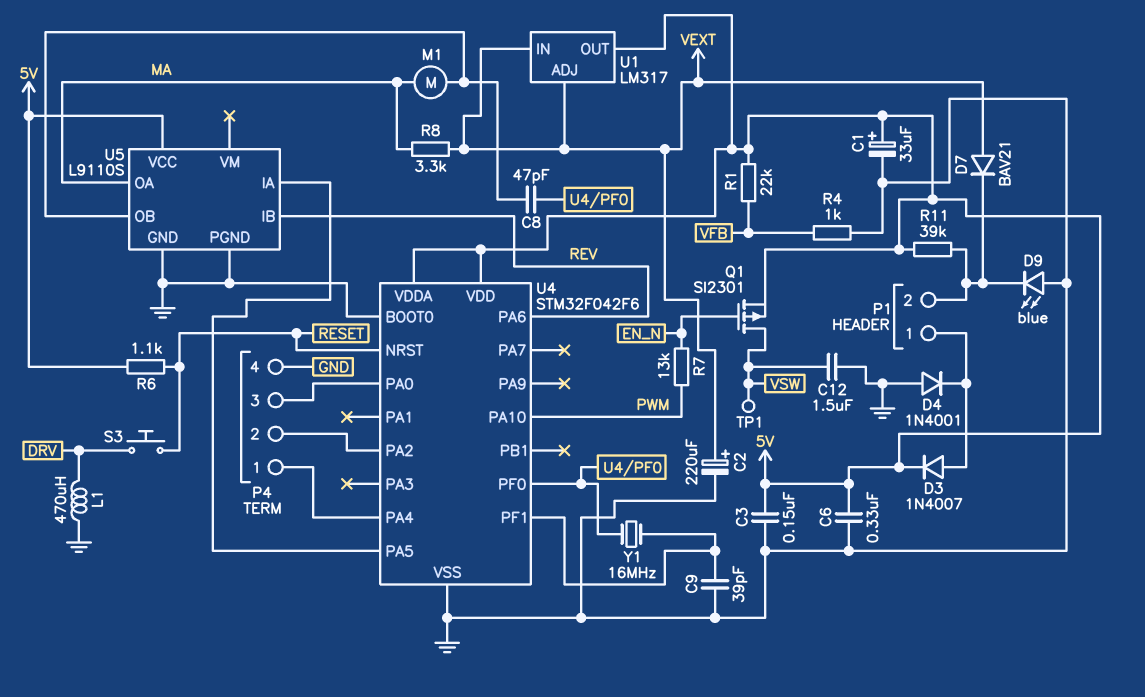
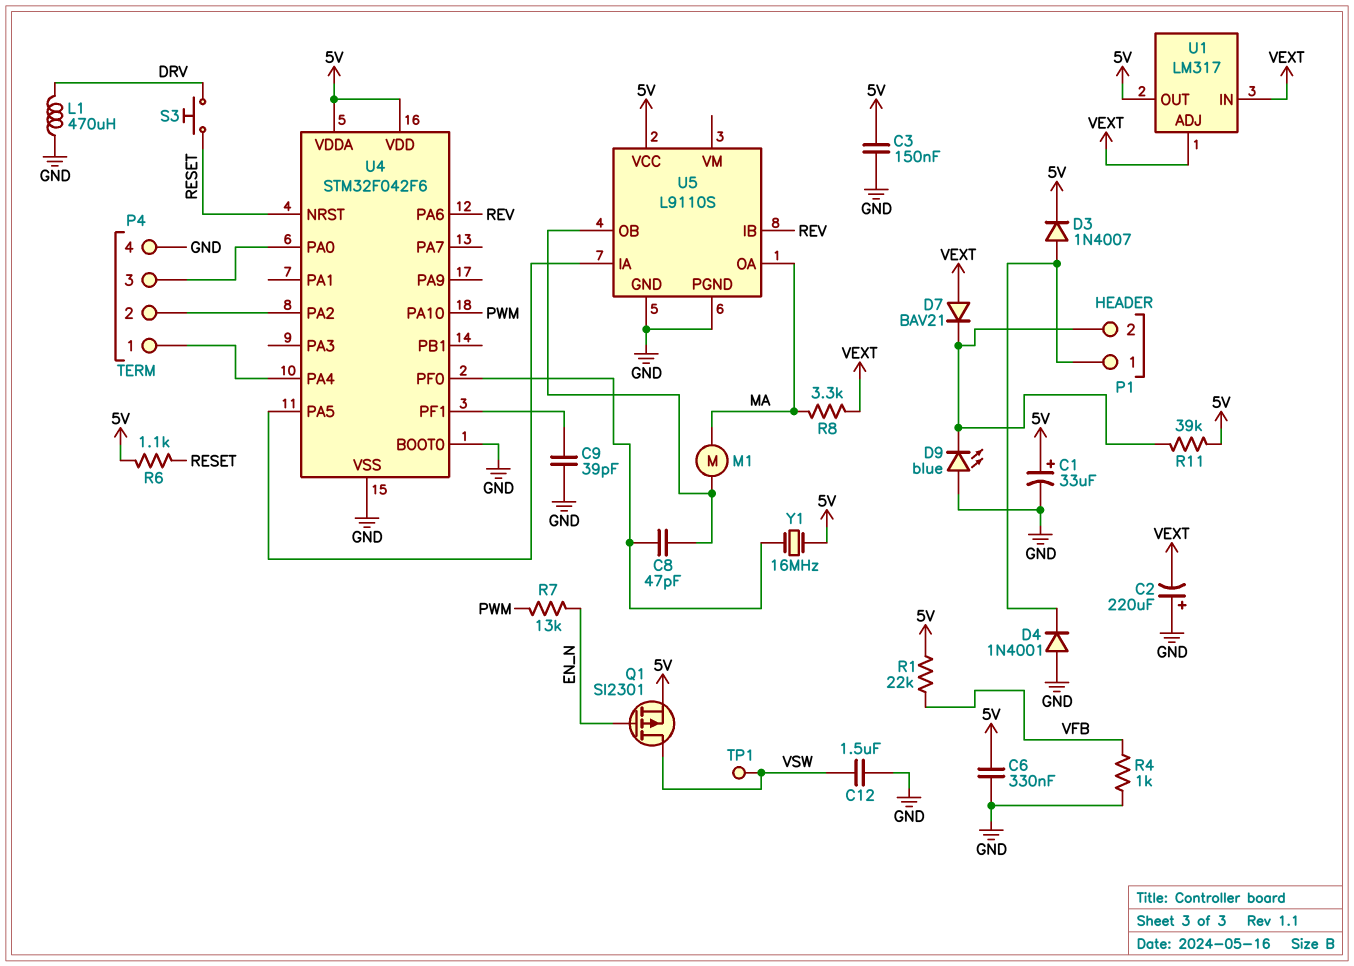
C2: 220uF (plus VEXT, minus GND) -> 220uF (plus GND, minus VEXT)
Y1: 16MHz (U4/PF0, U4/PF1) -> 16MHz (5V, U4/PF0)

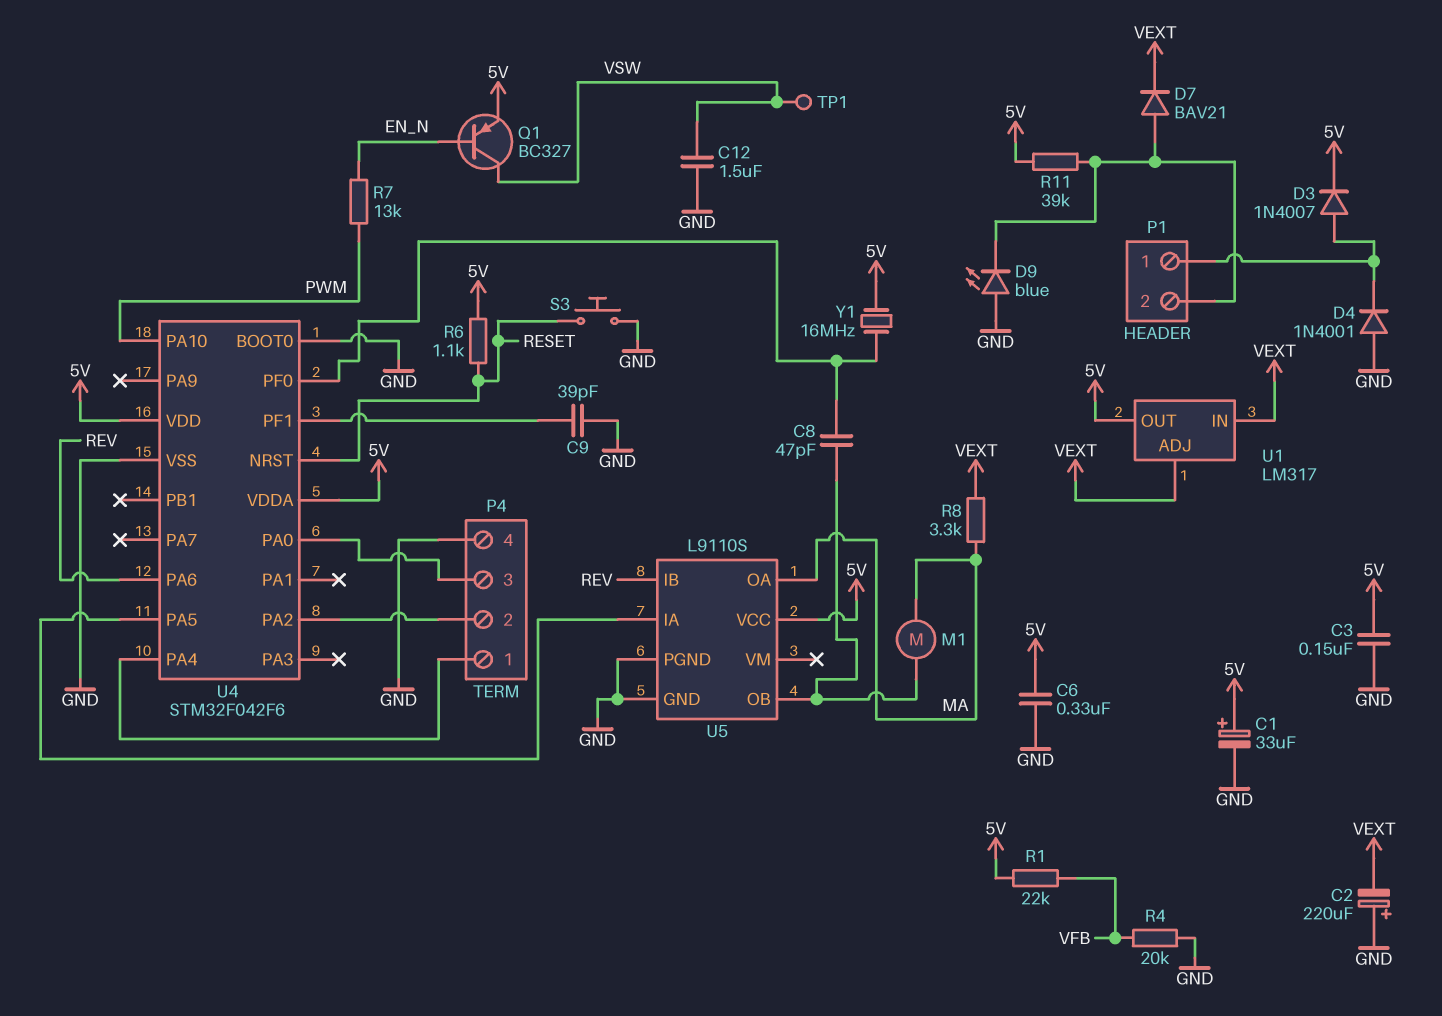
D7: diode BAV21 (A VEXT, K P1/2) -> diode BAV21 (A P1/2, K VEXT)
L1: 470uH (DRV, GND) -> none
Q1: PMOS SI2301 (G EN_N, D VSW, S 5V) -> PNP BC327 (B EN_N, C VSW, E 5V)
R4: 1k (GND, VFB) -> 20k (GND, VFB)
S3: button (DRV, RESET) -> button (GND, RESET)

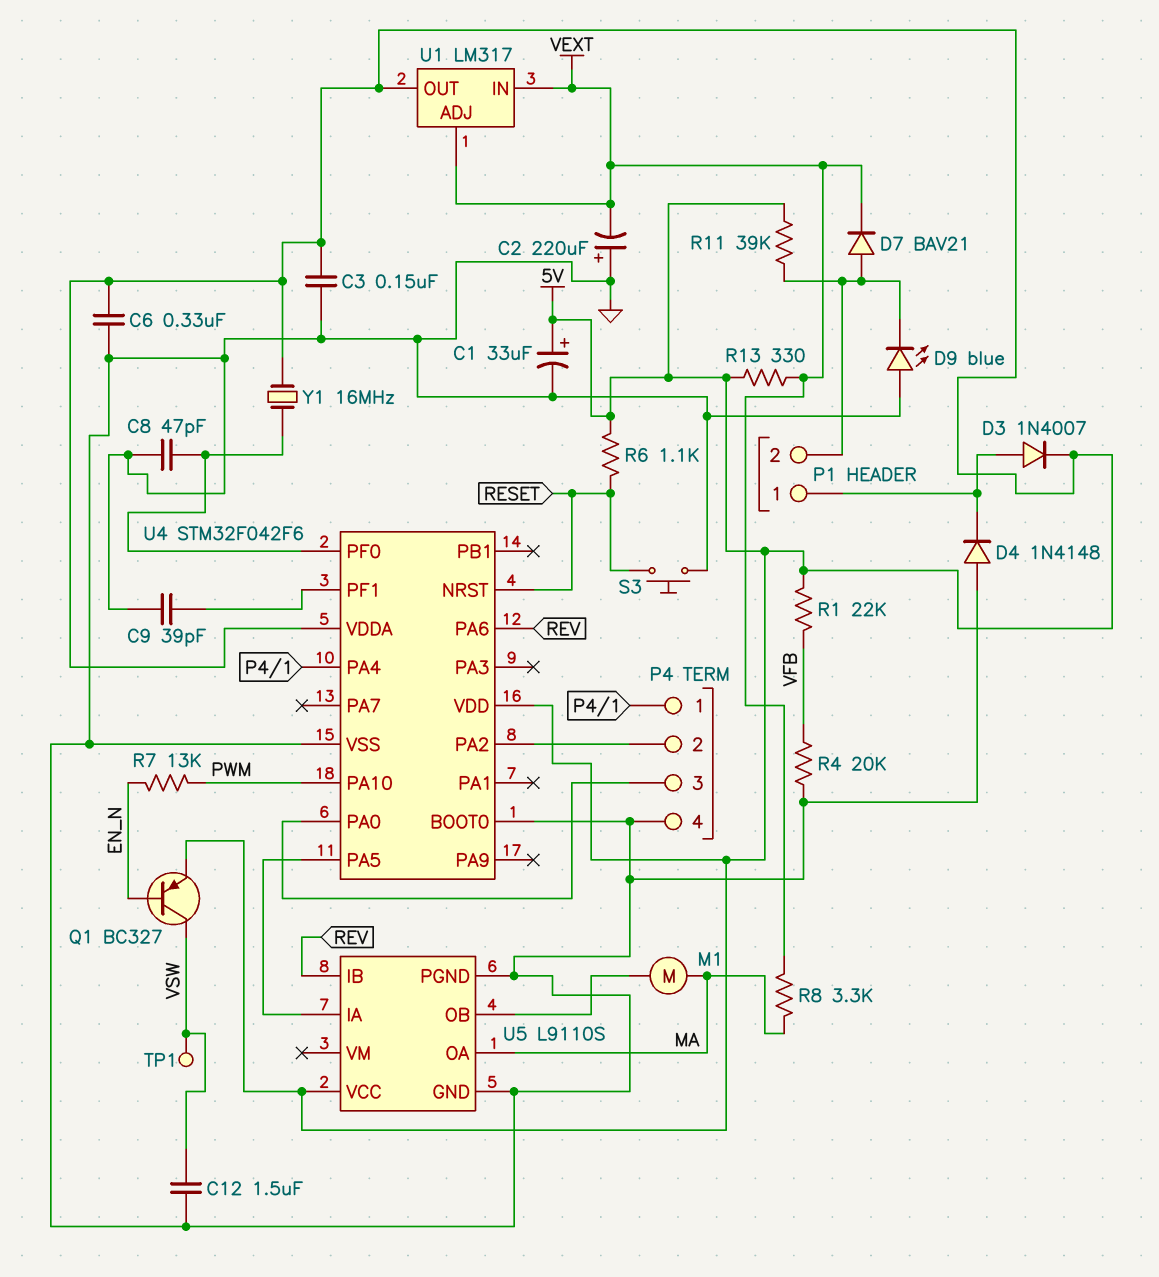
C8: 47pF (U4/PF0, U5/OB) -> 47pF (GND, U4/PF0)
D4: diode 1N4001 (A GND, K P1/1) -> diode 1N4148 (A GND, K P1/1)
R13: none -> 330 (5V, VEXT)

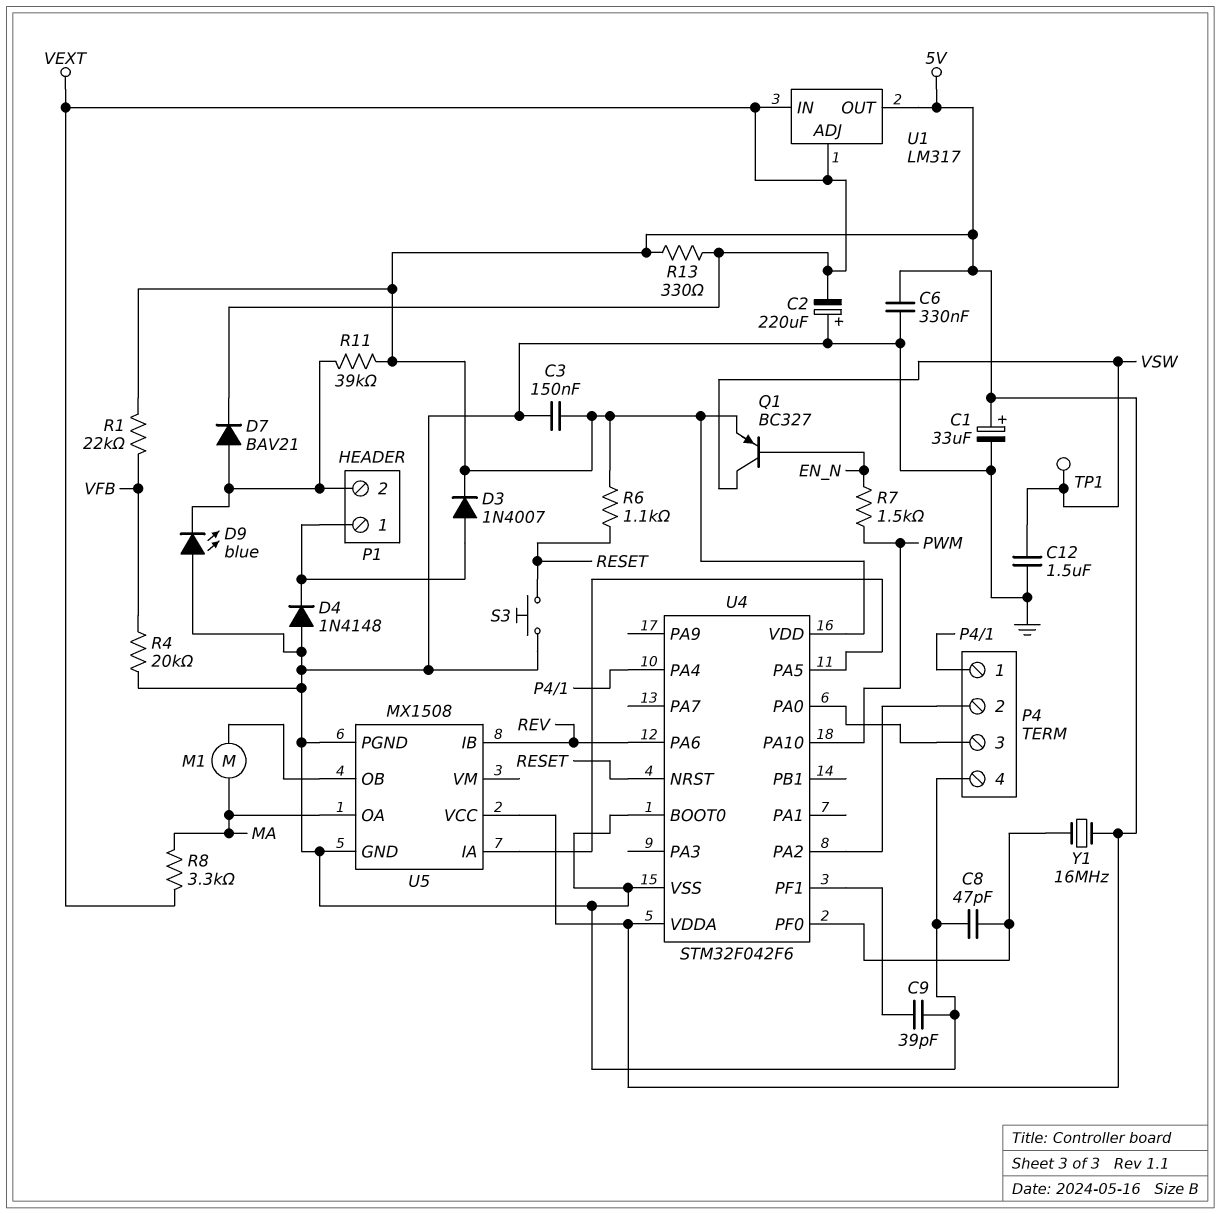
R7: 13k (EN_N, PWM) -> 1.5k (EN_N, PWM)
U5: L9110S -> MX1508

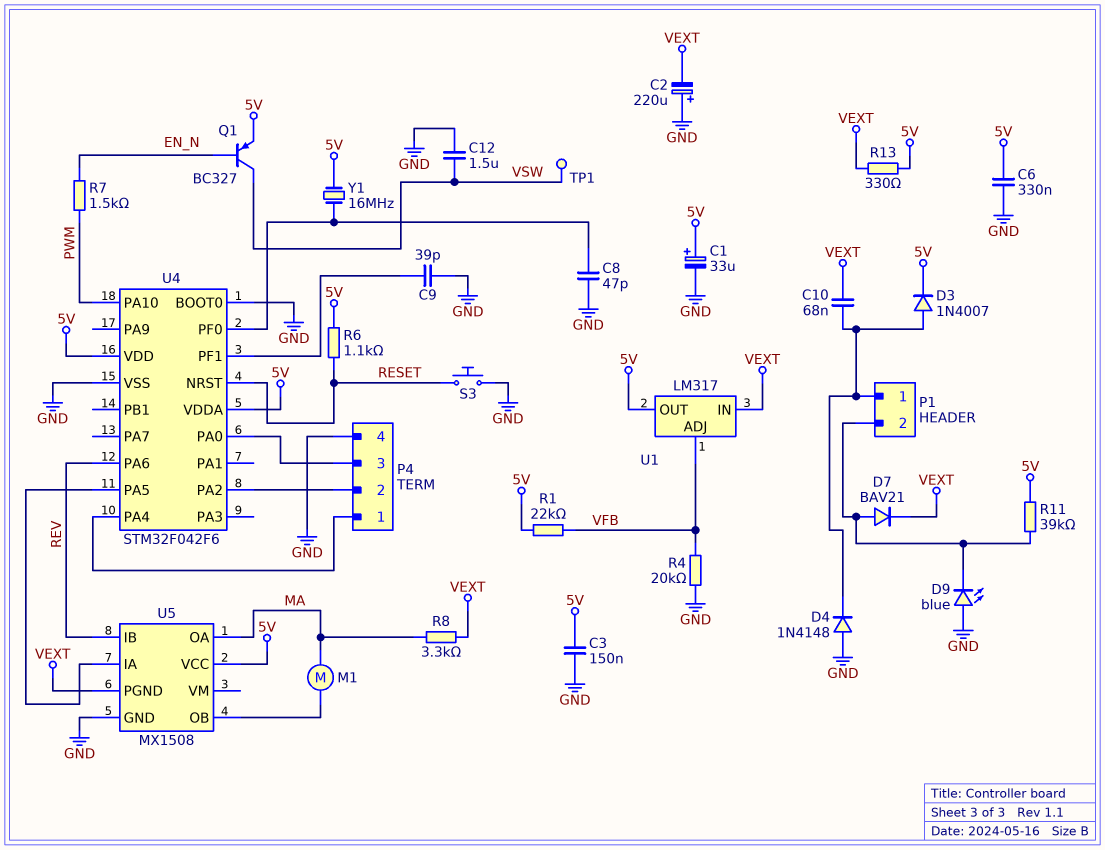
C10: none -> 68nF (P1/1, VEXT)
U1 pin ADJ: VEXT -> VFB
U5 pin PGND: GND -> VEXT

